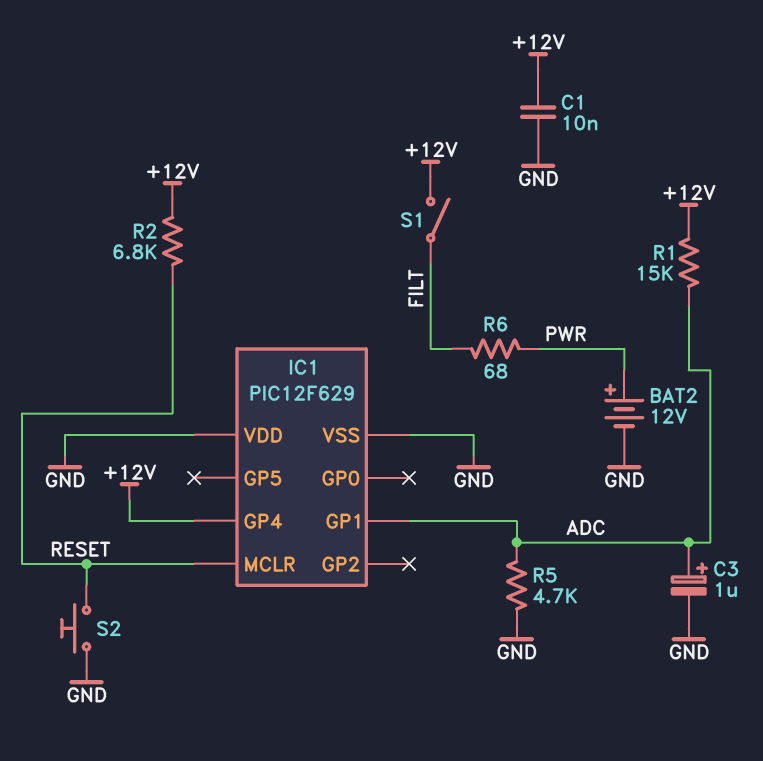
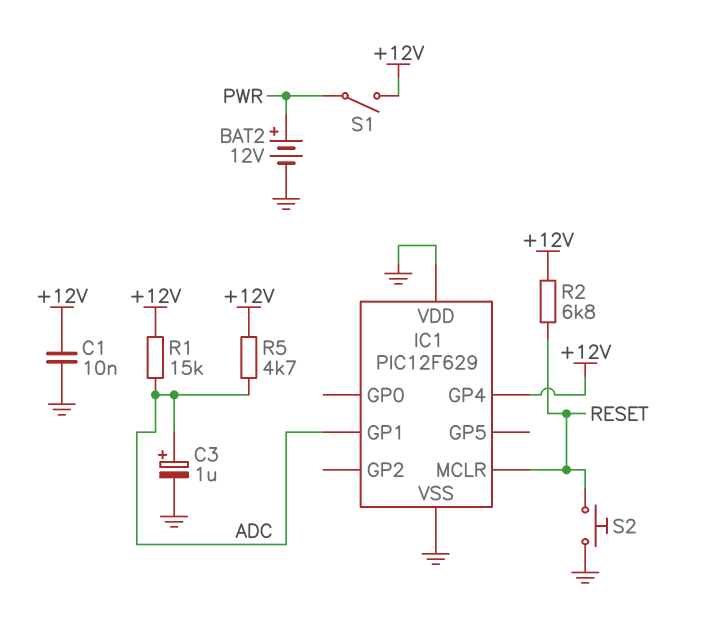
R5: 4.7k (ADC, GND) -> 4.7k (+12V, ADC)
R6: 68 (FILT, PWR) -> none
S1: switch (+12V, FILT) -> switch (+12V, PWR)

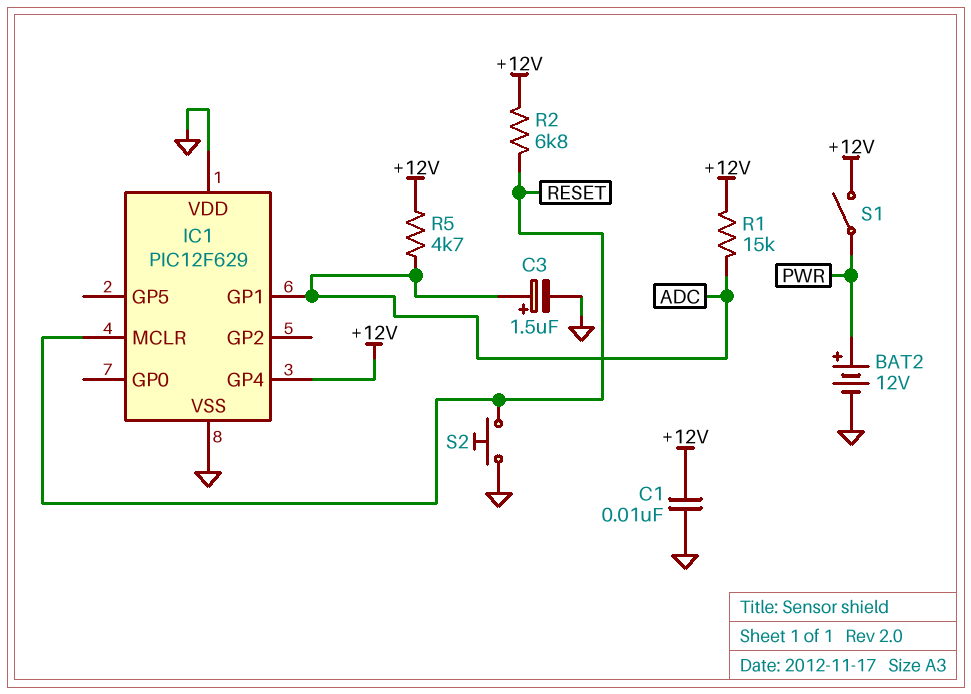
C3: 1uF (plus ADC, minus GND) -> 1.5uF (plus ADC, minus GND)

